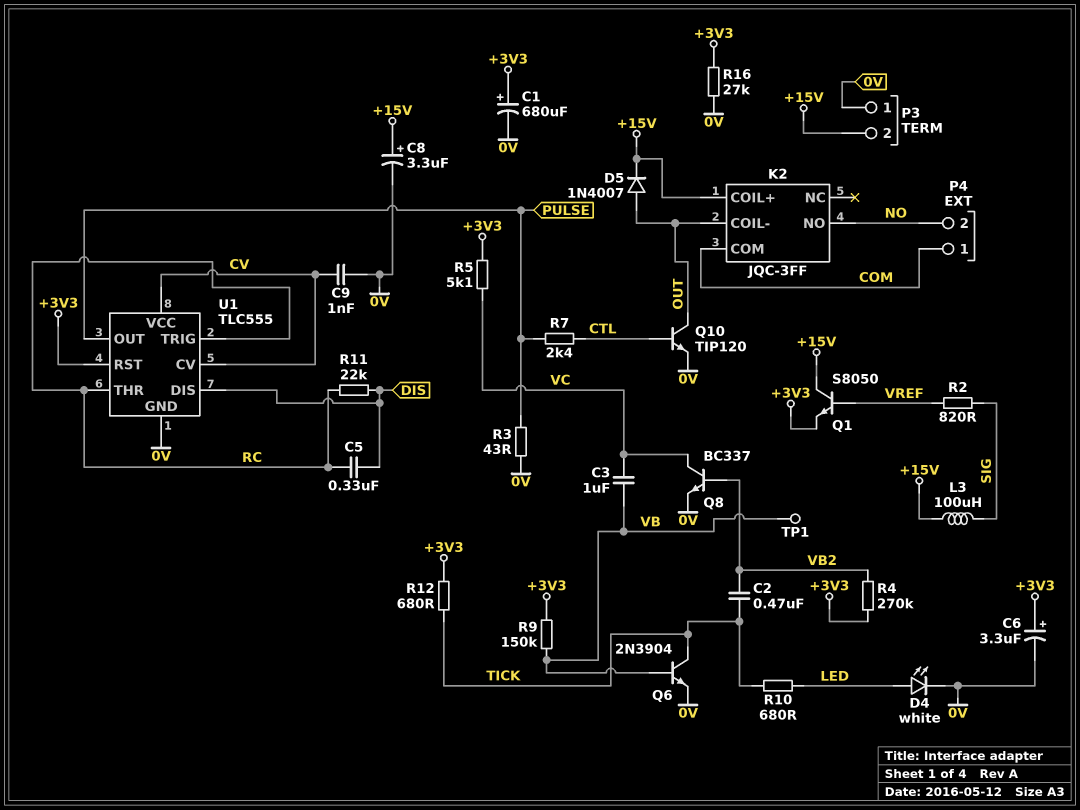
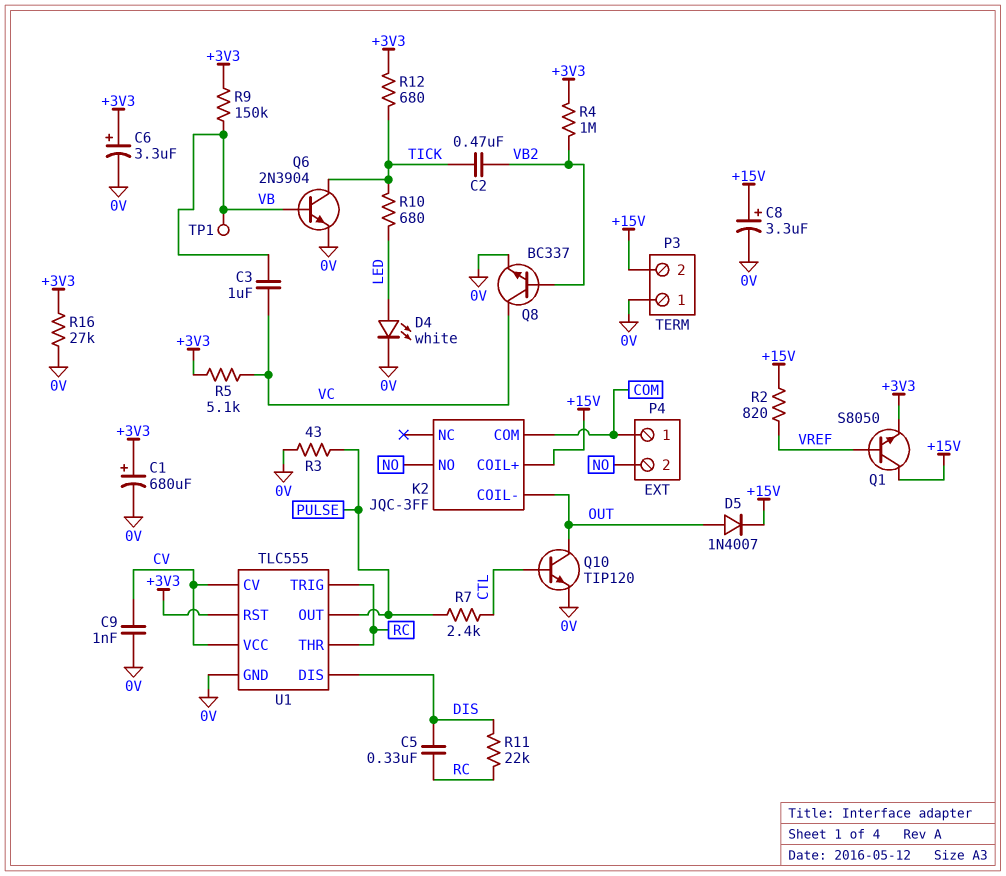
L3: 100uH (+15V, SIG) -> none
R2: 820 (SIG, VREF) -> 820 (+15V, VREF)
R4: 270k (+3V3, VB2) -> 1M (+3V3, VB2)

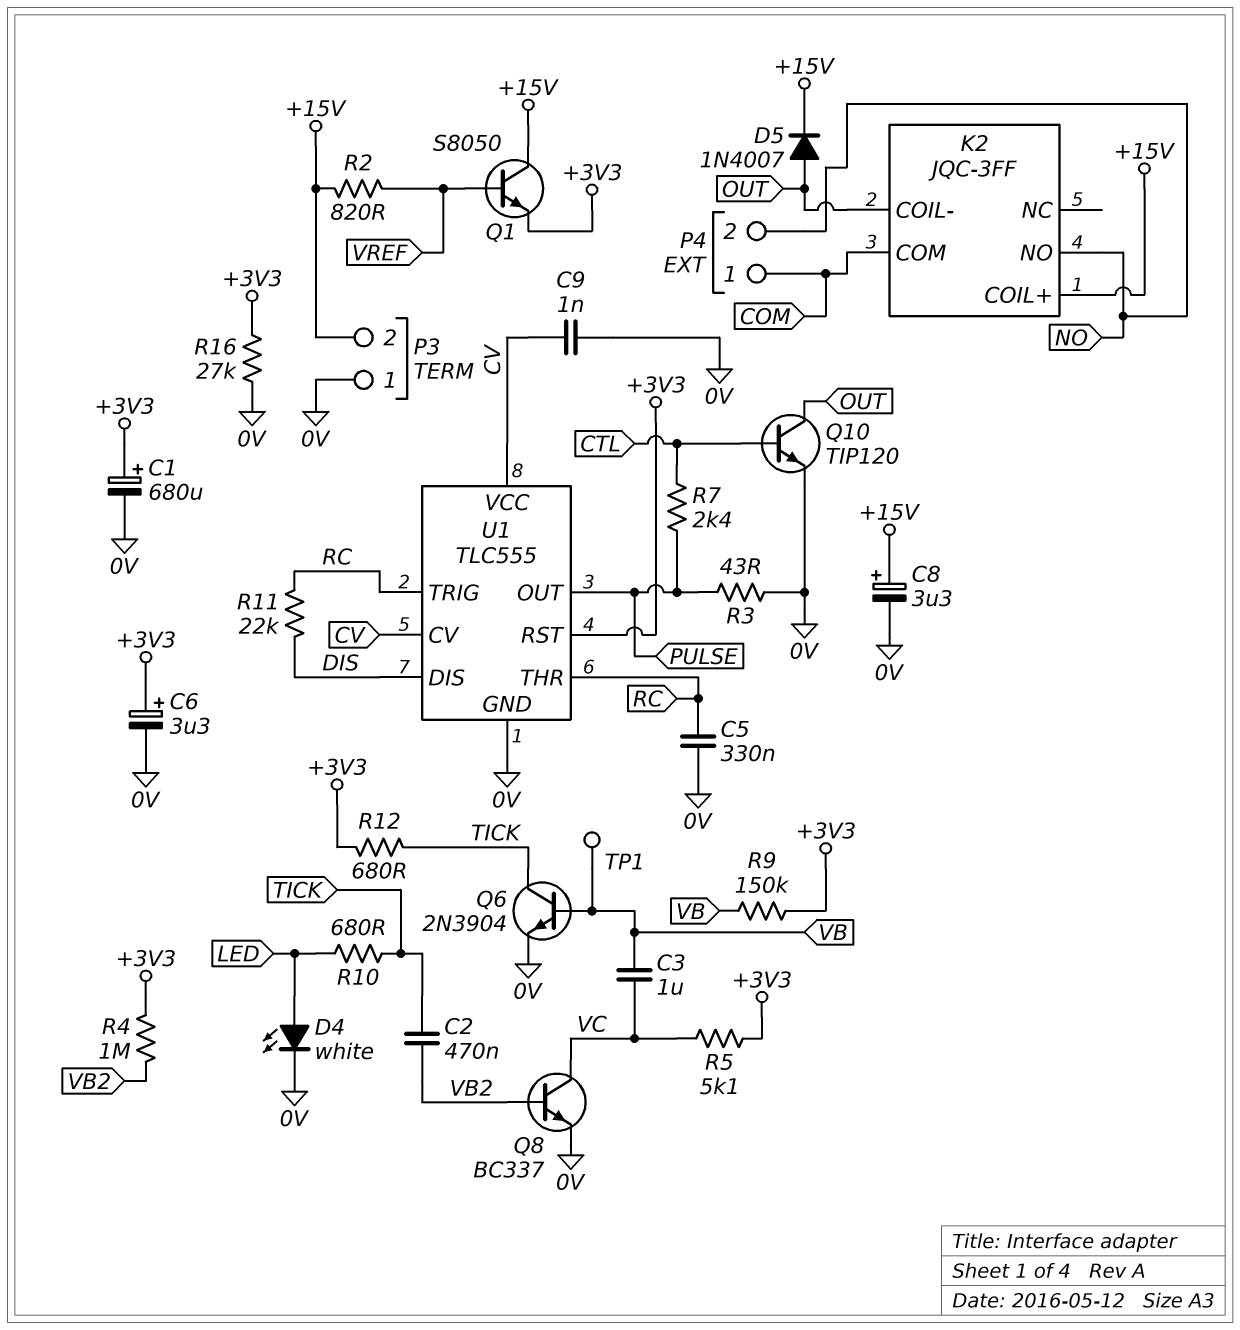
C5: 330nF (DIS, RC) -> 330nF (0V, RC)

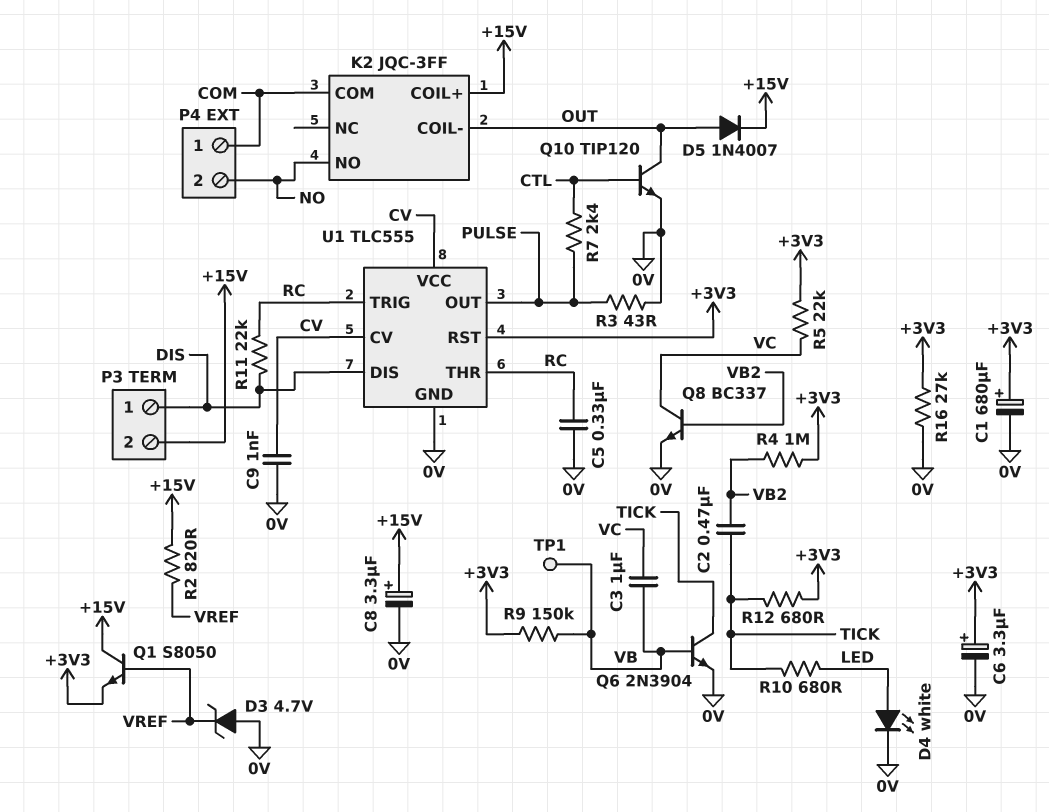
D3: none -> zener 4.7V (A 0V, K VREF)
P3 pin 1: 0V -> DIS
R5: 5.1k (+3V3, VC) -> 22k (+3V3, VC)

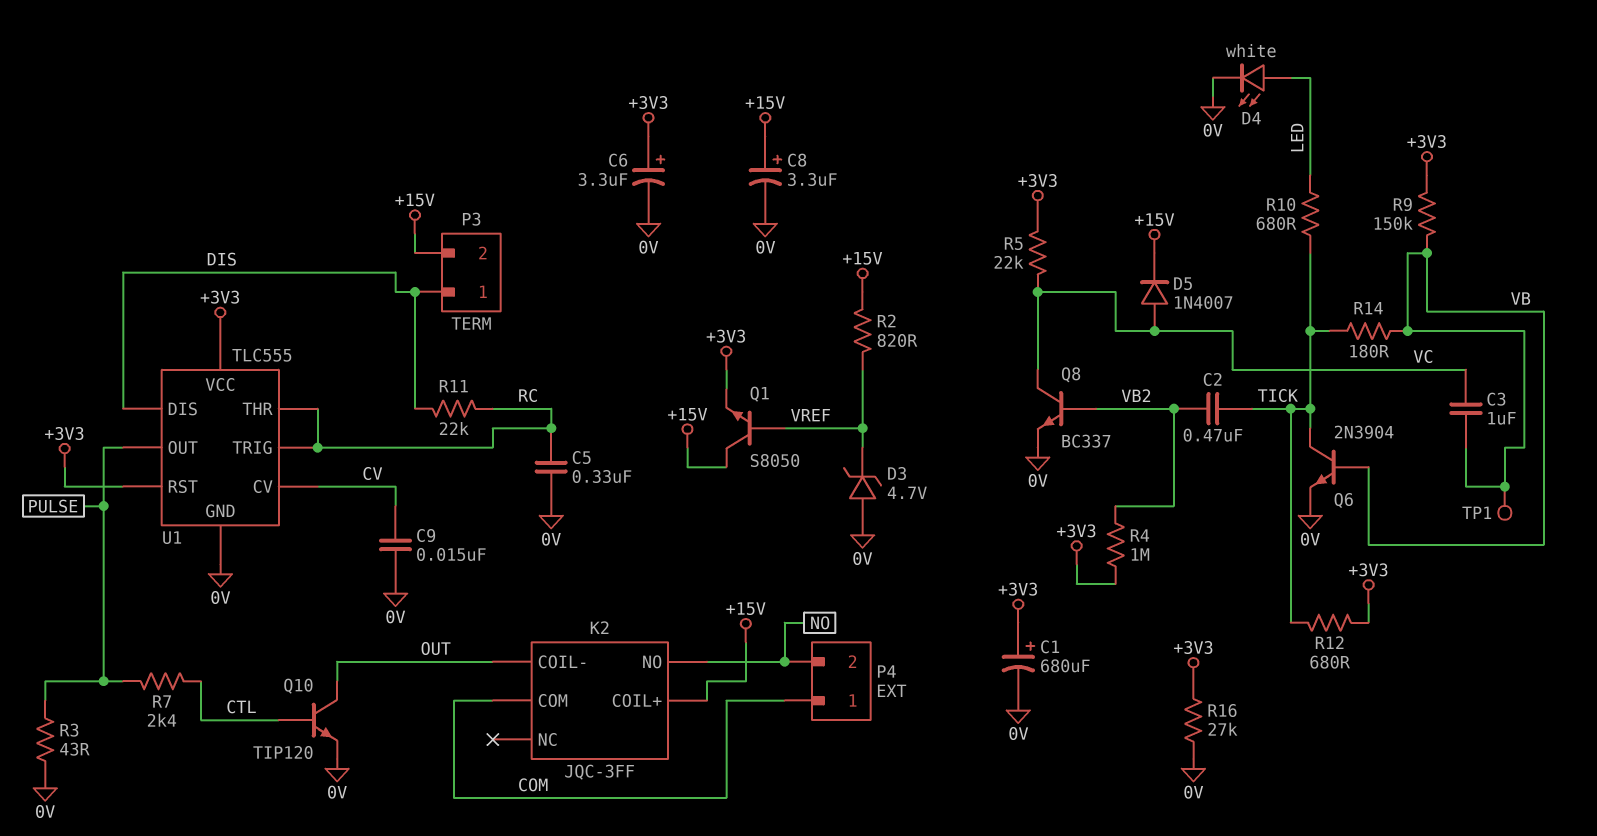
C9: 1nF (0V, CV) -> 15nF (0V, CV)
D5: diode 1N4007 (A OUT, K +15V) -> diode 1N4007 (A VC, K +15V)
R14: none -> 180 (TICK, VB)
U1 pin VCC: CV -> +3V3

